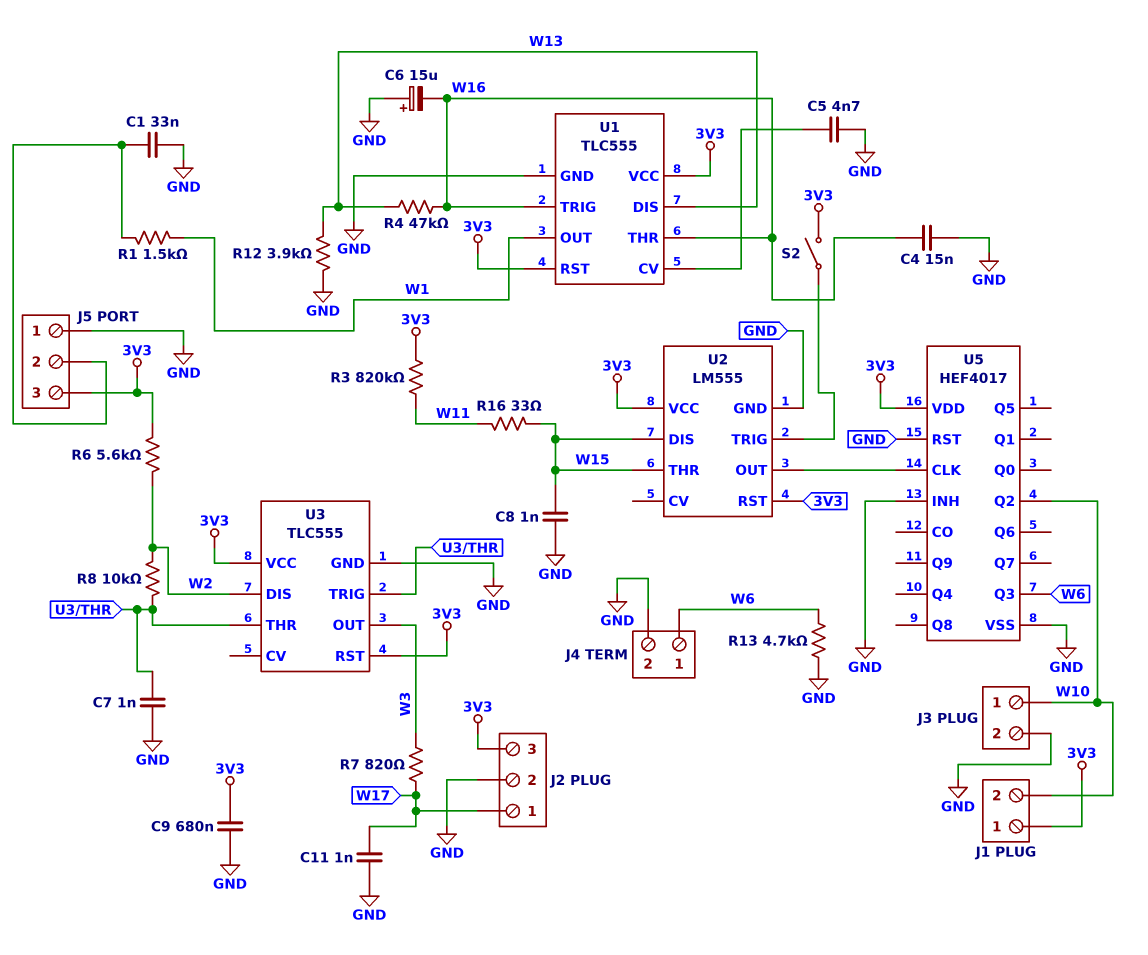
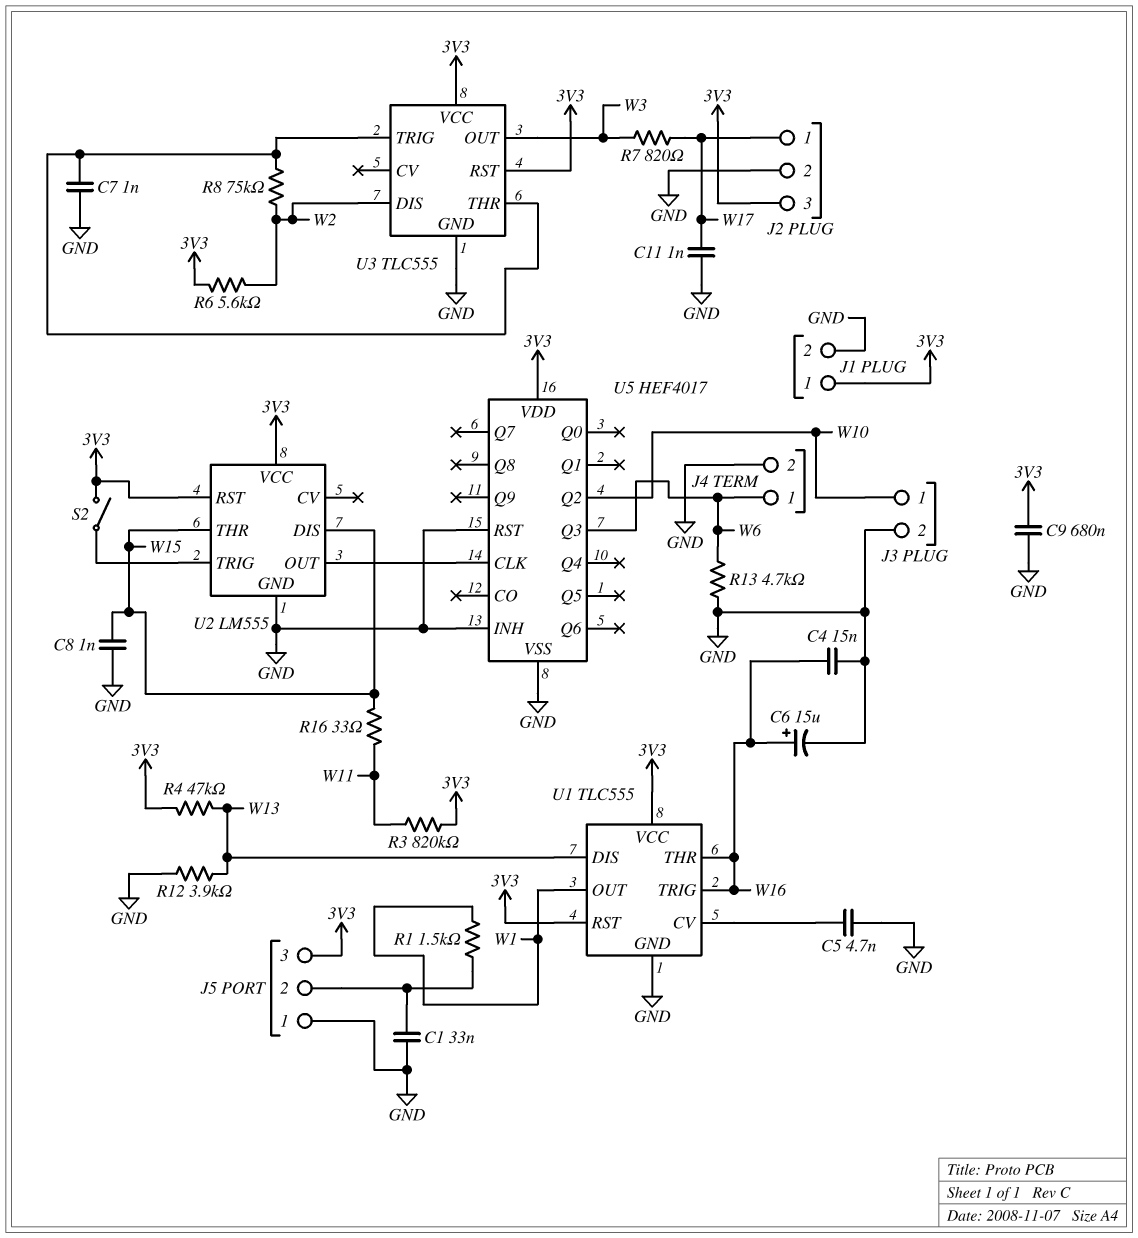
C6: 15uF (plus GND, minus W16) -> 15uF (plus W16, minus GND)
J1 pin 2: W10 -> GND
R4: 47k (W13, W16) -> 47k (3V3, W13)
R8: 10k (U3/THR, W2) -> 75k (U3/THR, W2)

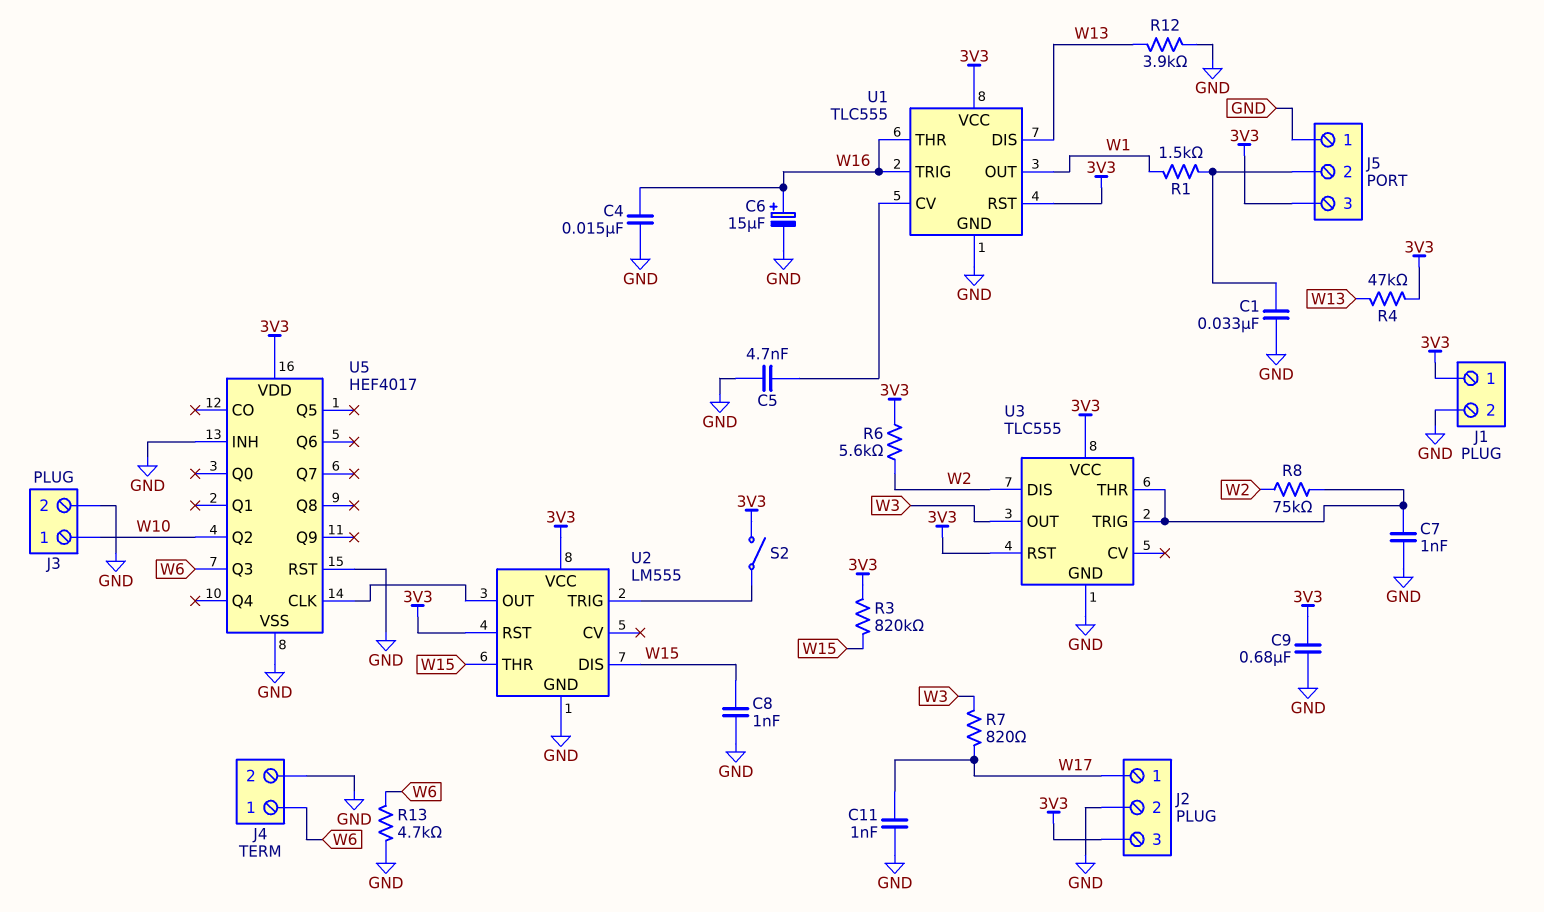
R3: 820k (3V3, W11) -> 820k (3V3, W15)
R16: 33 (W11, W15) -> none

